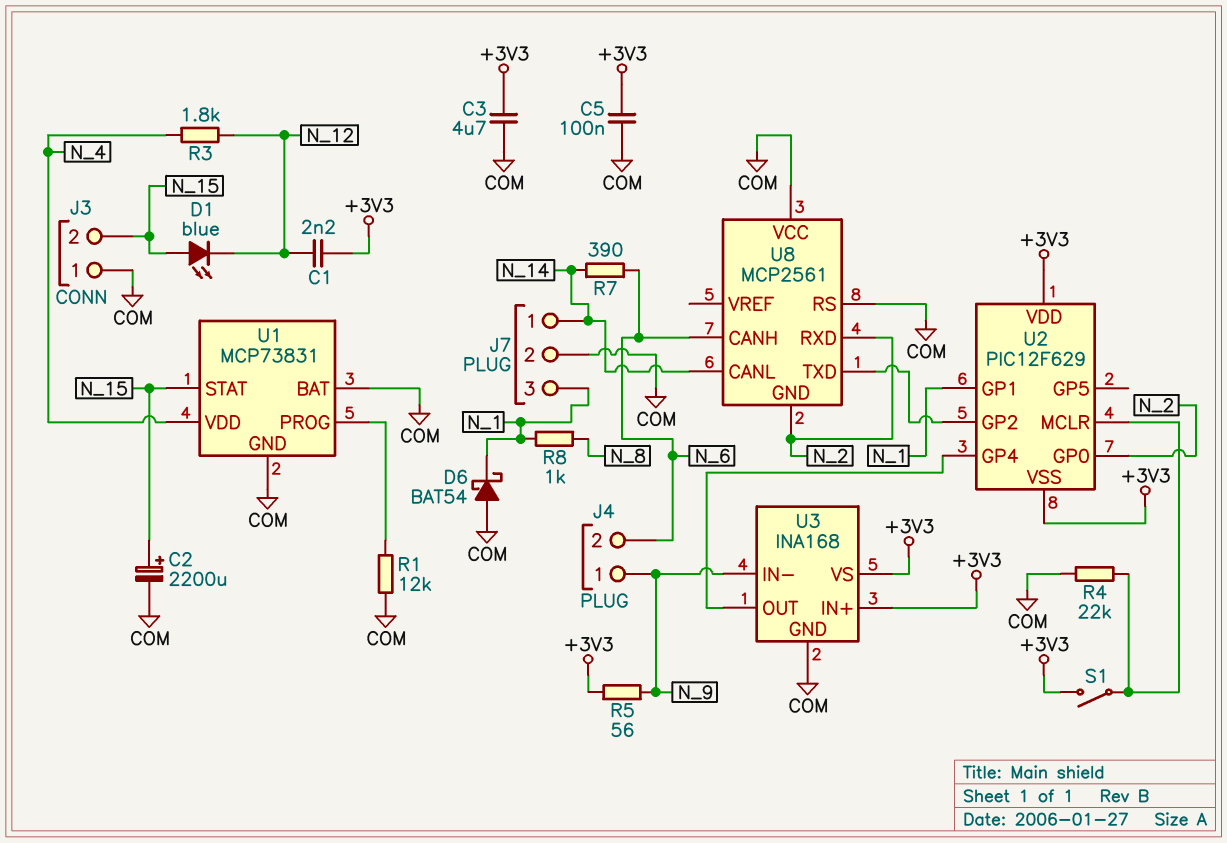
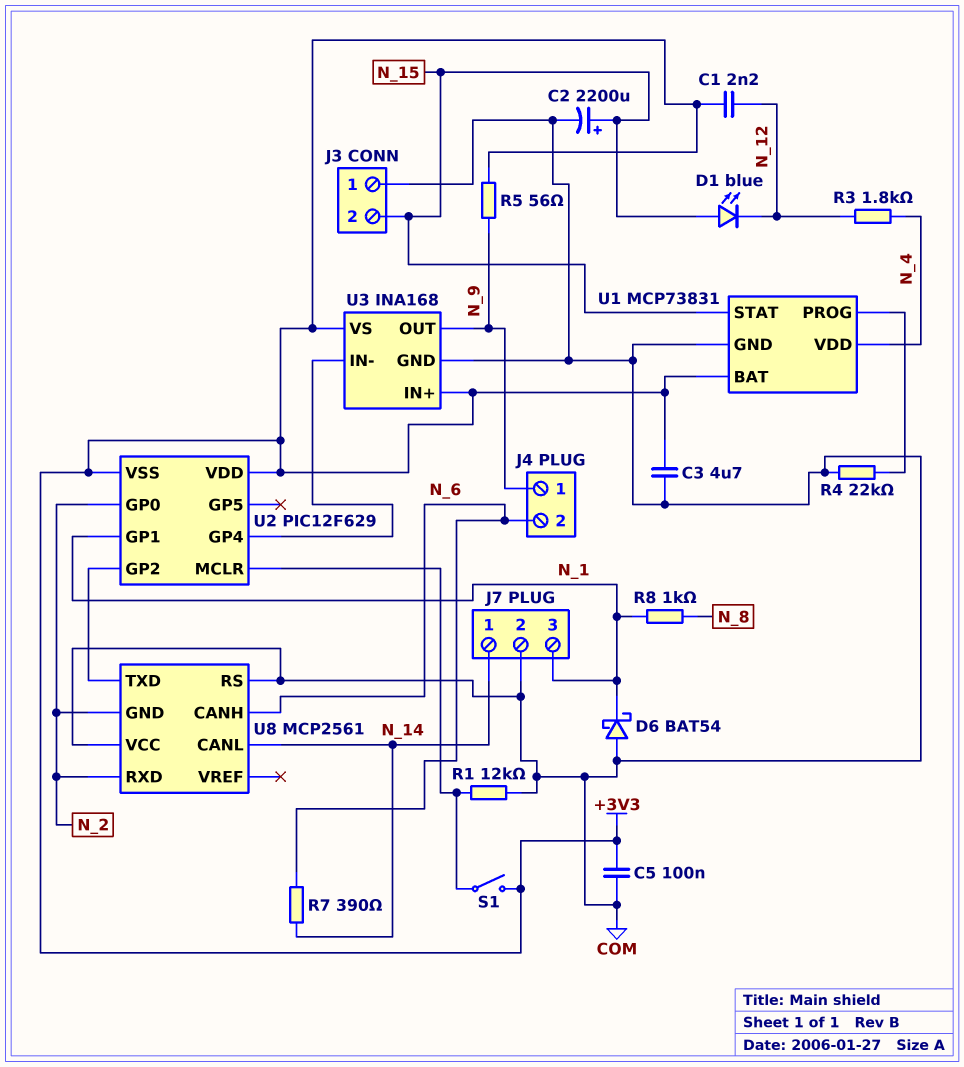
R1: 12k (COM, U1/PROG) -> 12k (COM, U2/MCLR)
R4: 22k (COM, U2/MCLR) -> 22k (COM, U1/PROG)
U1 pin BAT: COM -> +3V3
U3 pin IN-: N_9 -> U2/GP4
U3 pin OUT: U2/GP4 -> N_9

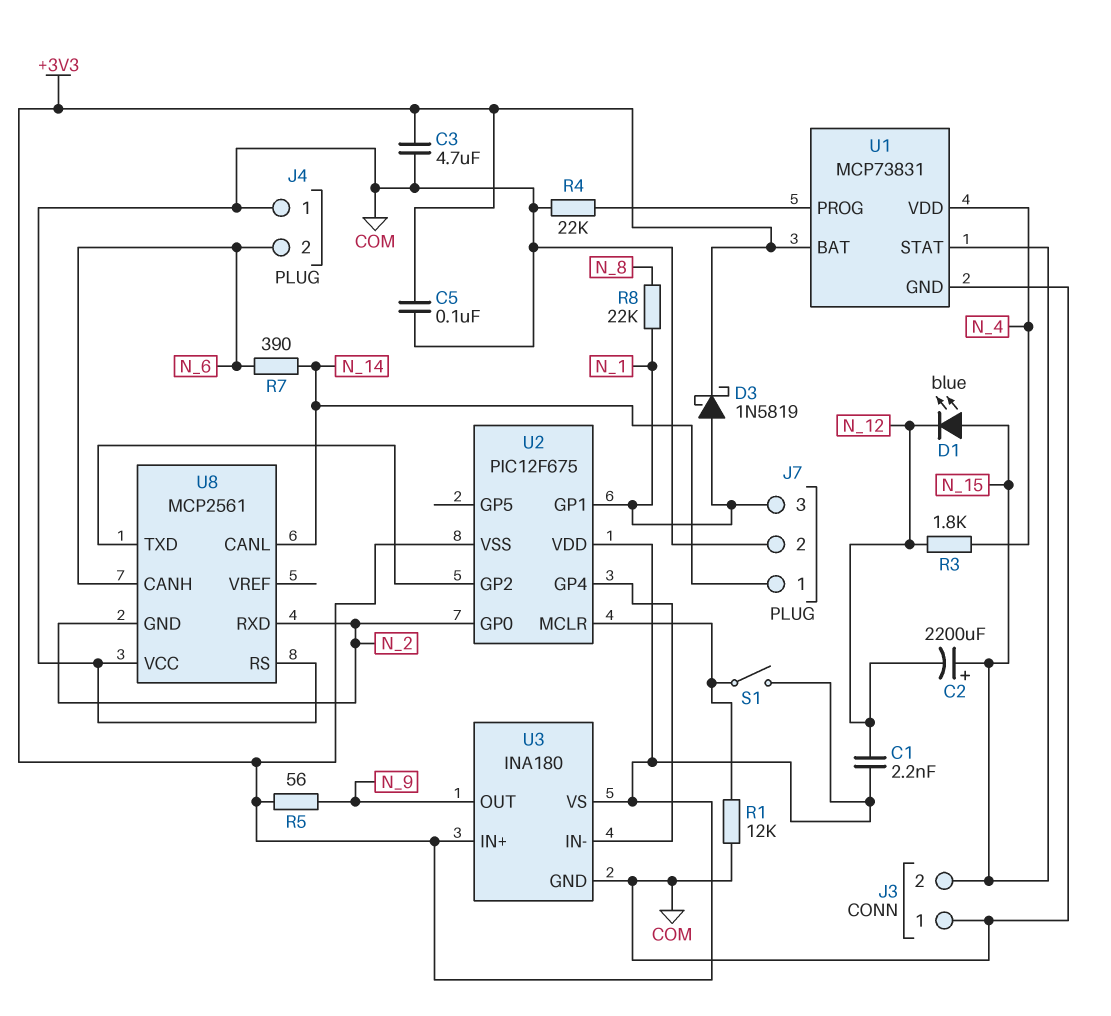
C2: 2200uF (plus N_15, minus COM) -> 2200uF (plus N_15, minus N_12)
D3: none -> schottky 1N5819 (A N_1, K +3V3)
D6: schottky BAT54 (A COM, K N_1) -> none
J4 pin 1: N_9 -> COM
R8: 1k (N_1, N_8) -> 22k (N_1, N_8)
U2: PIC12F629 -> PIC12F675
U3: INA168 -> INA180

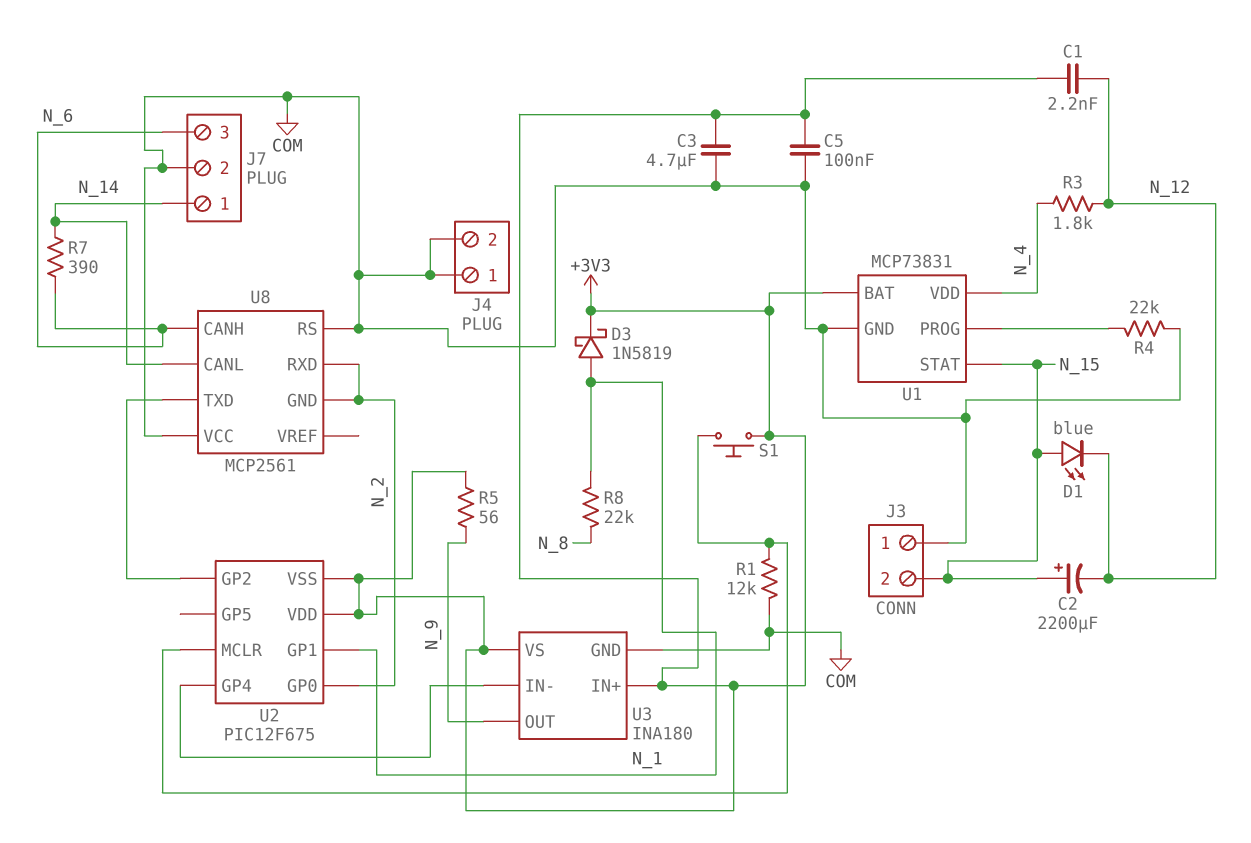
J4 pin 2: N_6 -> COM
J7 pin 3: N_1 -> N_6
S1: switch (+3V3, U2/MCLR) -> button (+3V3, U2/MCLR)

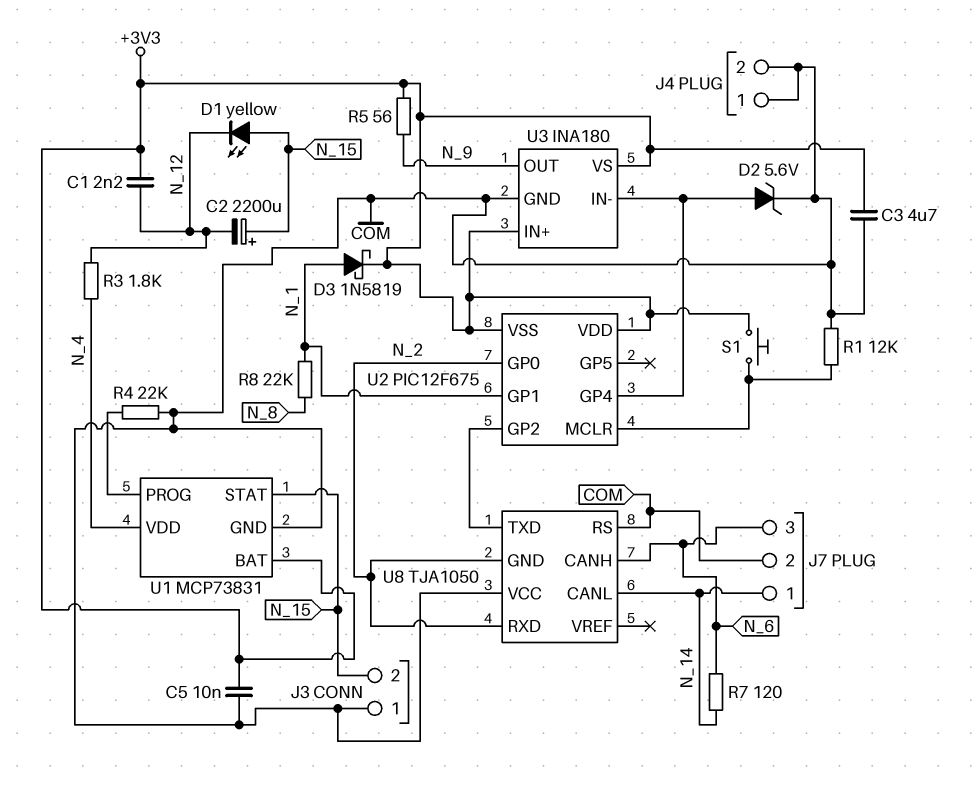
C5: 100nF (+3V3, COM) -> 10nF (+3V3, COM)
D1: LED blue (A N_15, K N_12) -> LED yellow (A N_15, K N_12)
D2: none -> zener 5.6V (A U2/GP4, K COM)
R7: 390 (N_6, N_14) -> 120 (N_6, N_14)
U8: MCP2561 -> TJA1050

